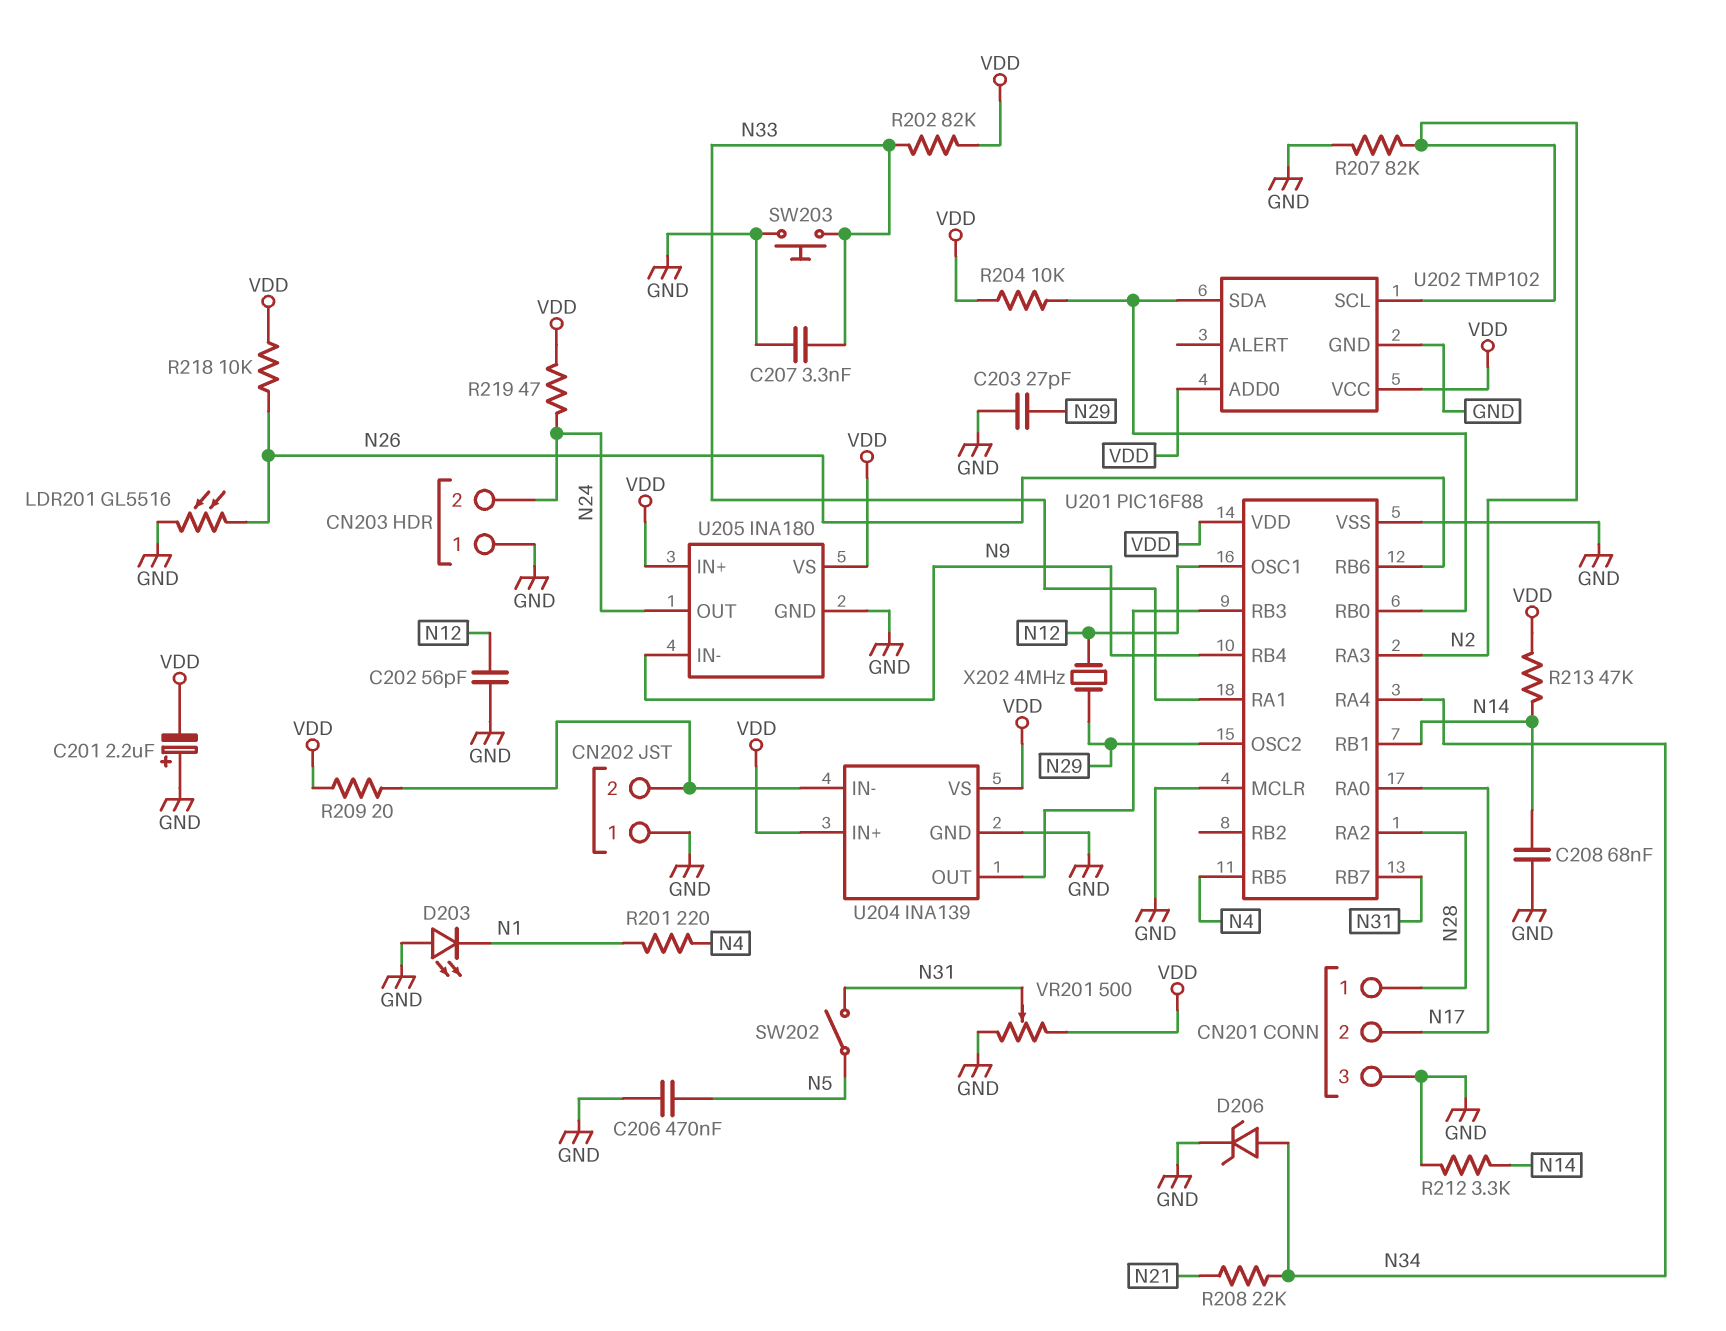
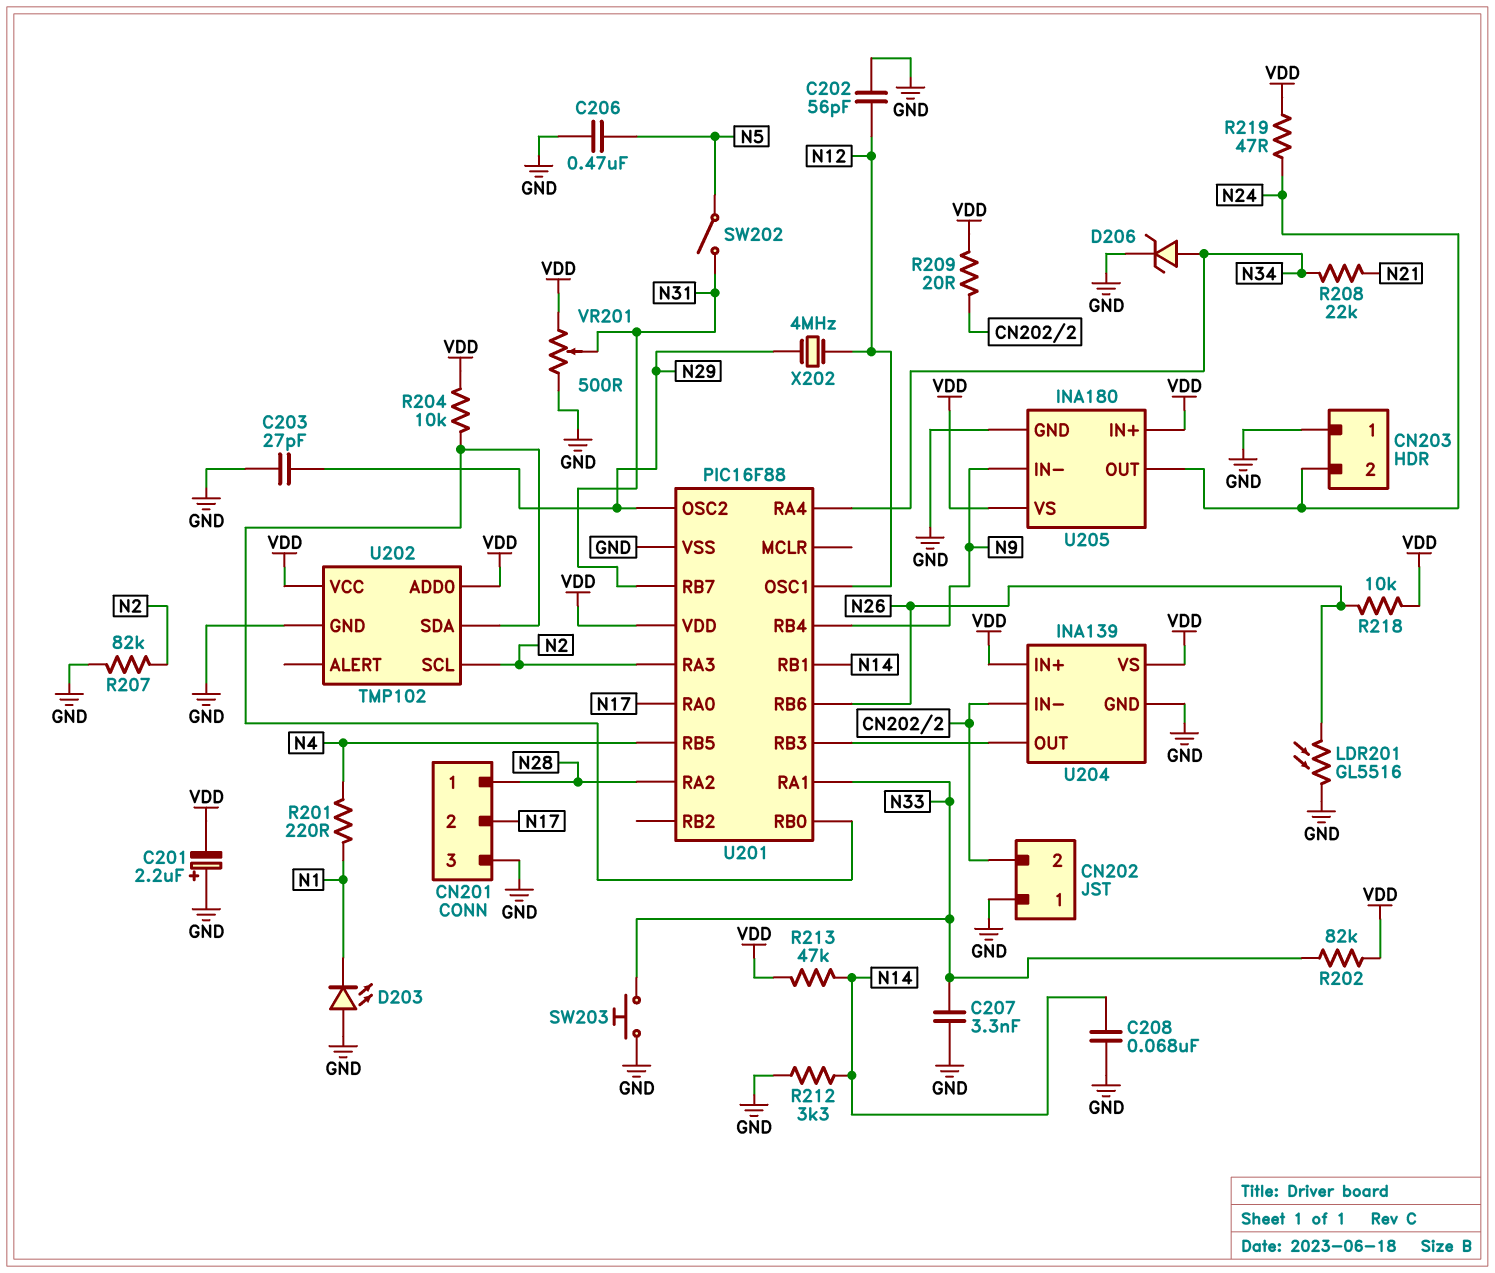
U201 pin MCLR: GND -> none

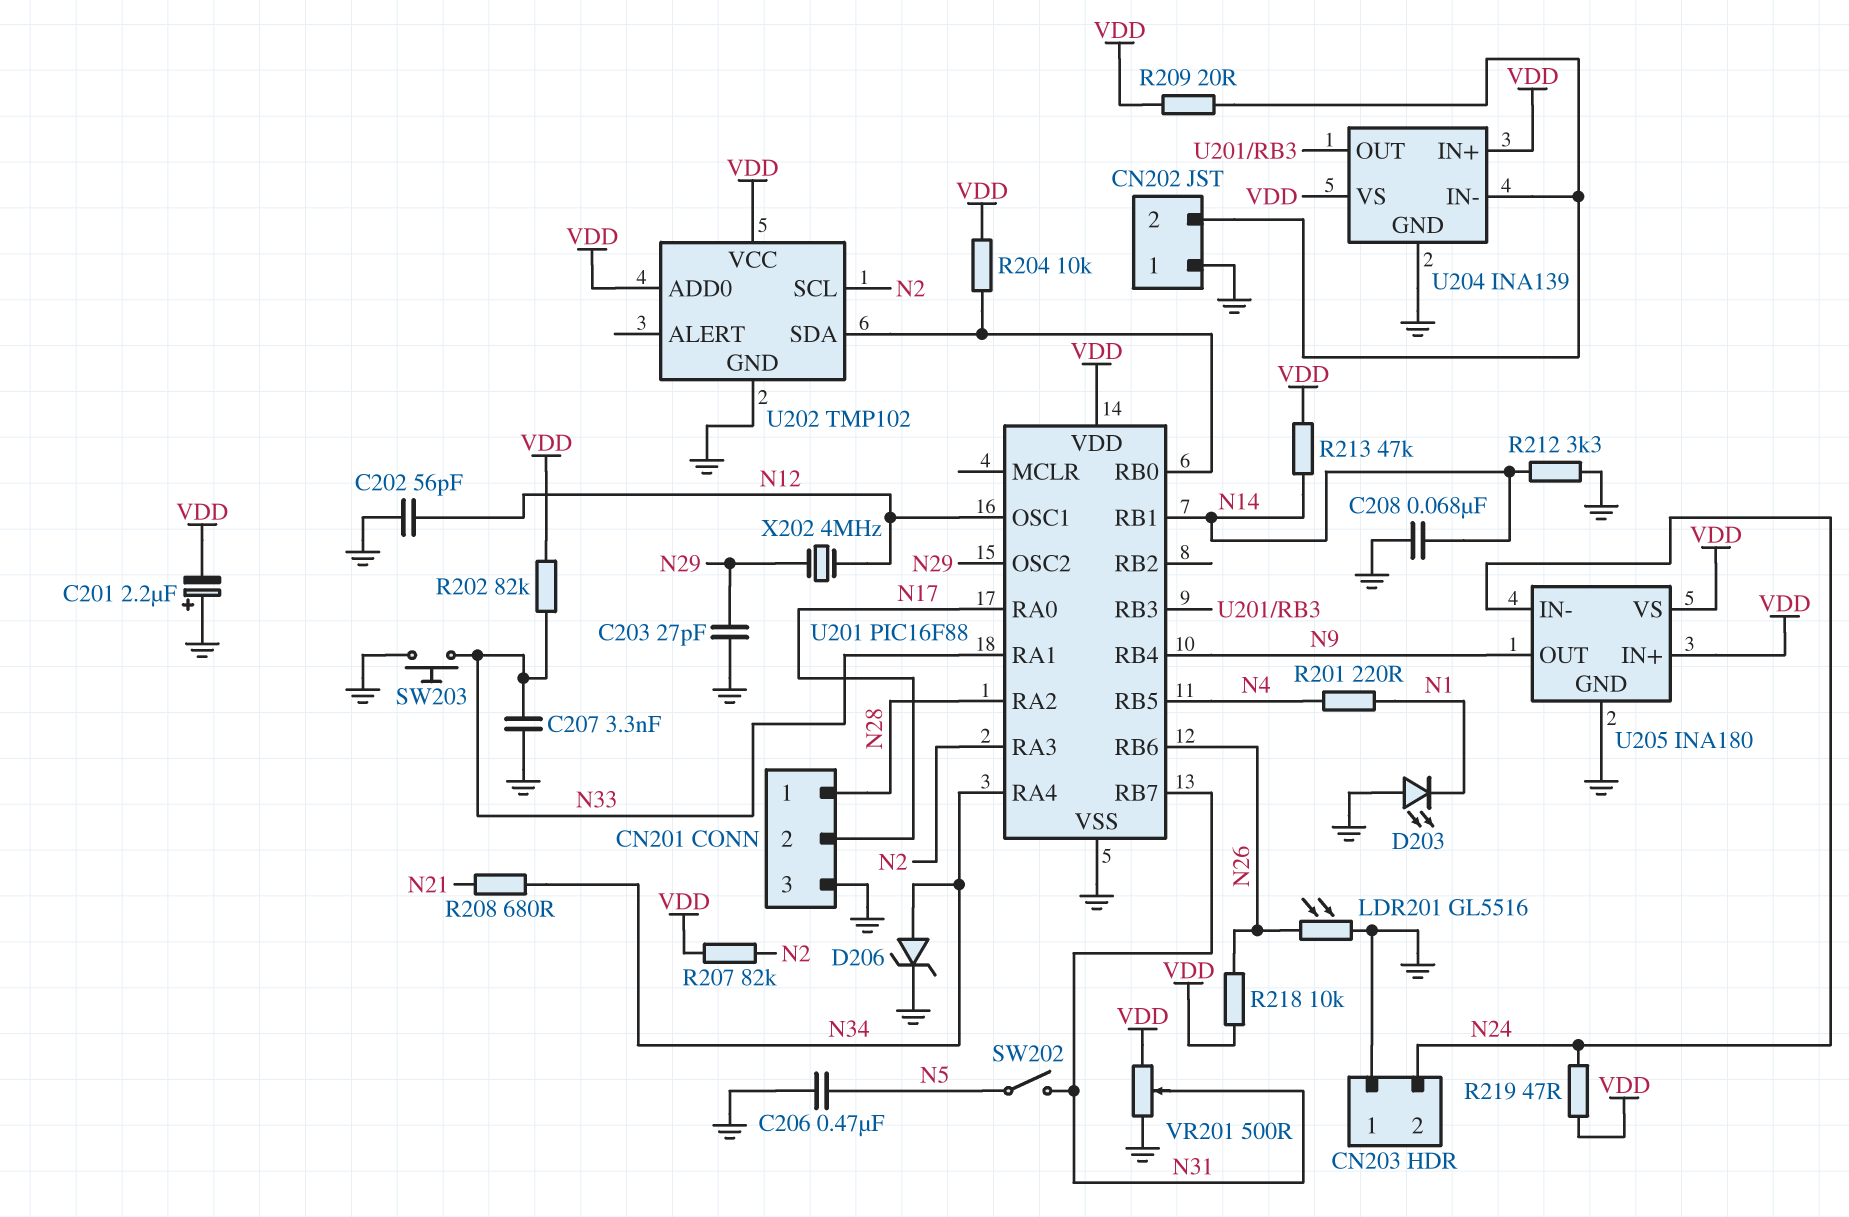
R207: 82k (GND, N2) -> 82k (N2, VDD)
R208: 22k (N21, N34) -> 680 (N21, N34)
U205 pin IN-: N9 -> N24
U205 pin OUT: N24 -> N9

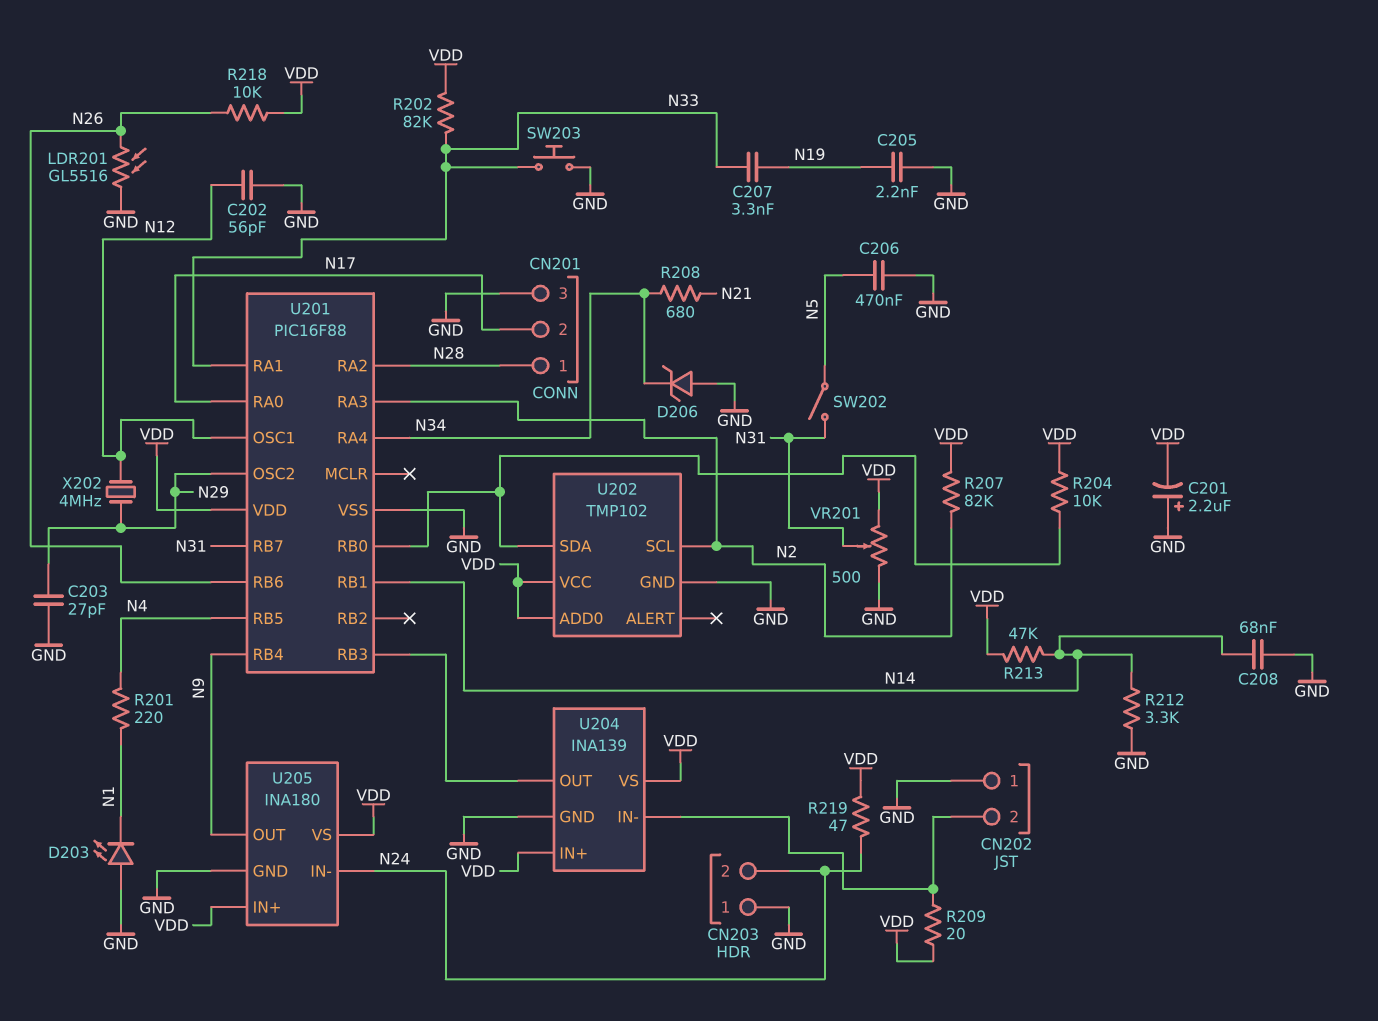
C205: none -> 2.2nF (GND, N19)
C207: 3.3nF (GND, N33) -> 3.3nF (N19, N33)
D206: zener (A N34, K GND) -> zener (A GND, K N34)

